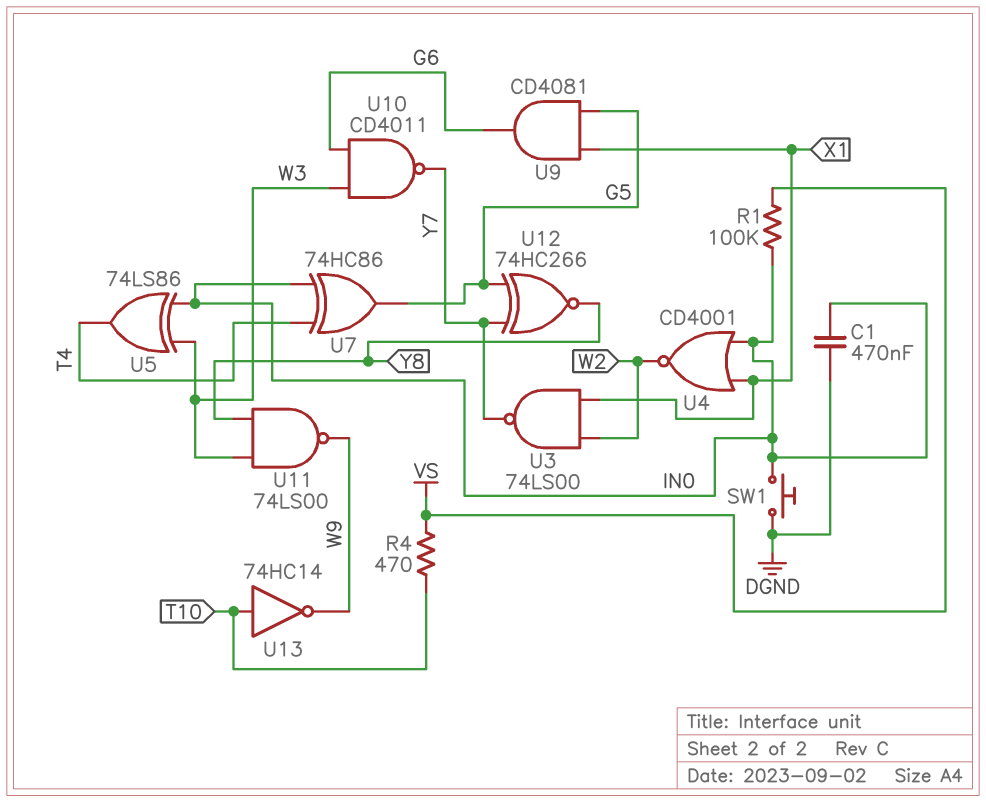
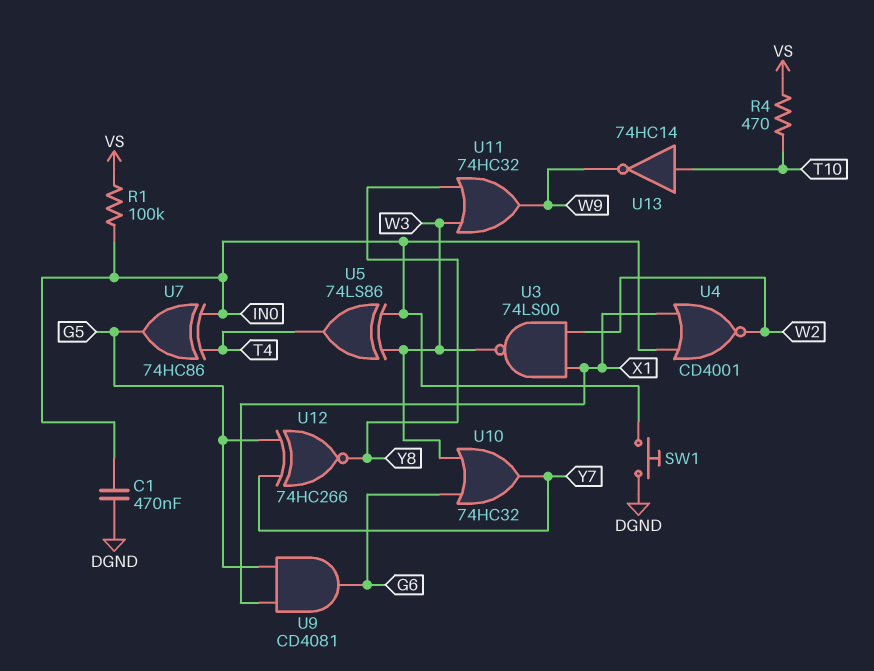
U3: NAND 74LS00 (in W2, in X1, out Y7) -> NAND 74LS00 (in W2, in X1, out W3)
U10: NAND CD4011 (in G6, in W3, out Y7) -> OR 74HC32 (in G6, in W3, out Y7)
U11: NAND 74LS00 (in W3, in Y8, out W9) -> OR 74HC32 (in W3, in Y8, out W9)

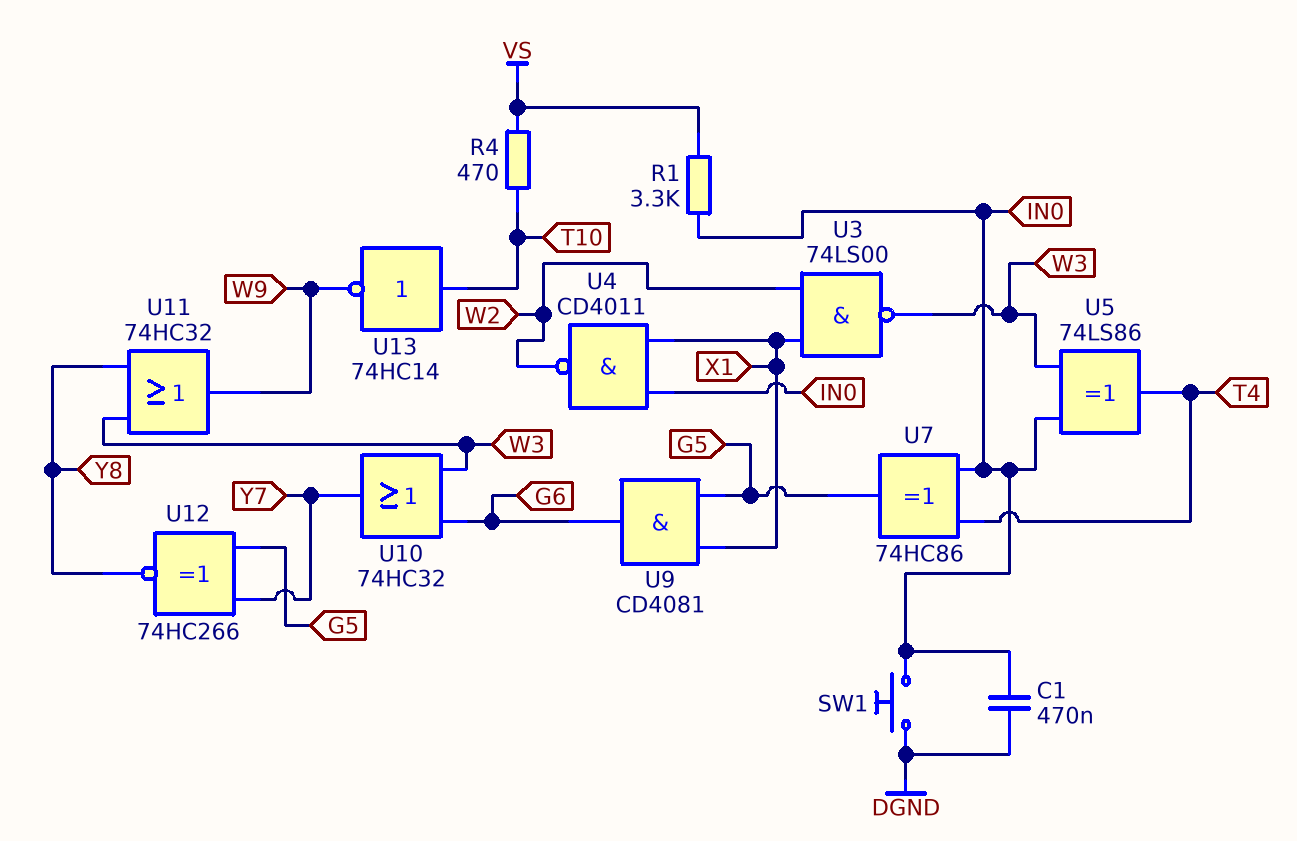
R1: 100k (IN0, VS) -> 3.3k (IN0, VS)
U4: NOR CD4001 (in IN0, in X1, out W2) -> NAND CD4011 (in IN0, in X1, out W2)

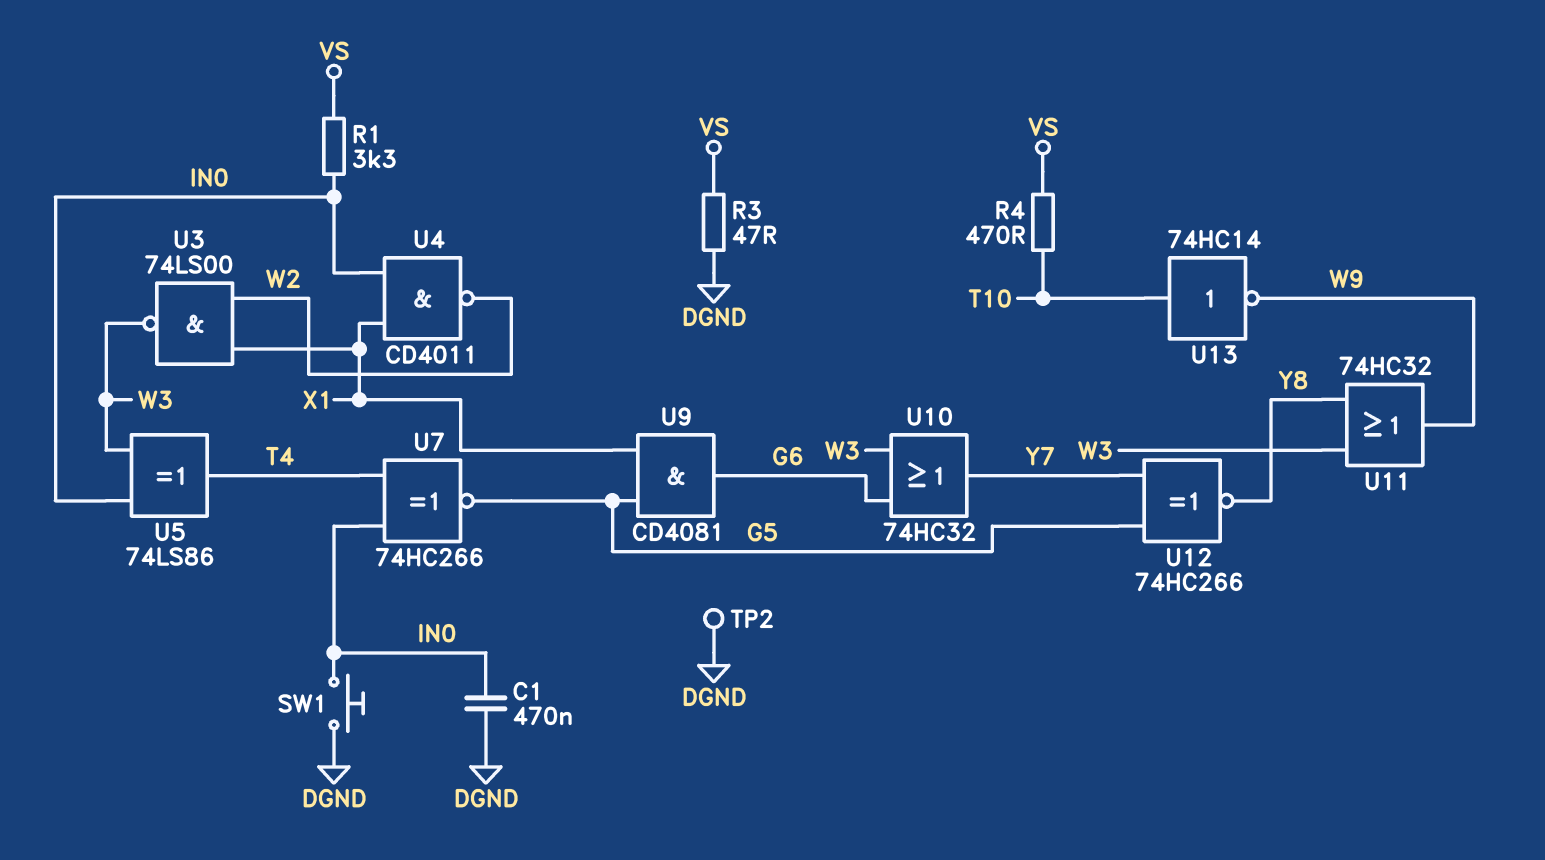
R3: none -> 47 (DGND, VS)
TP2: none -> test point (DGND)
U7: XOR 74HC86 (in IN0, in T4, out G5) -> XNOR 74HC266 (in IN0, in T4, out G5)

